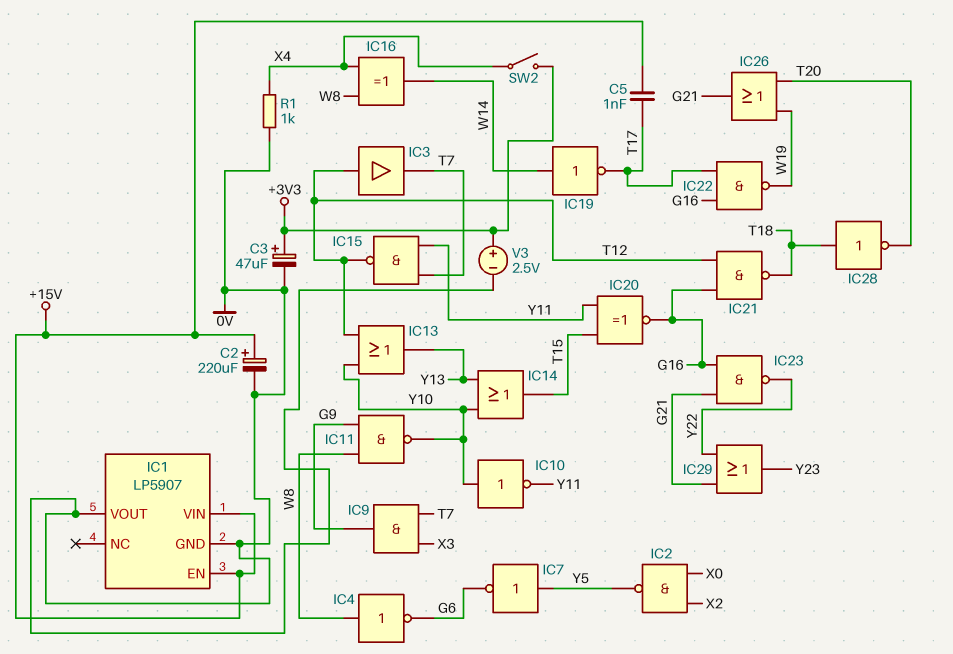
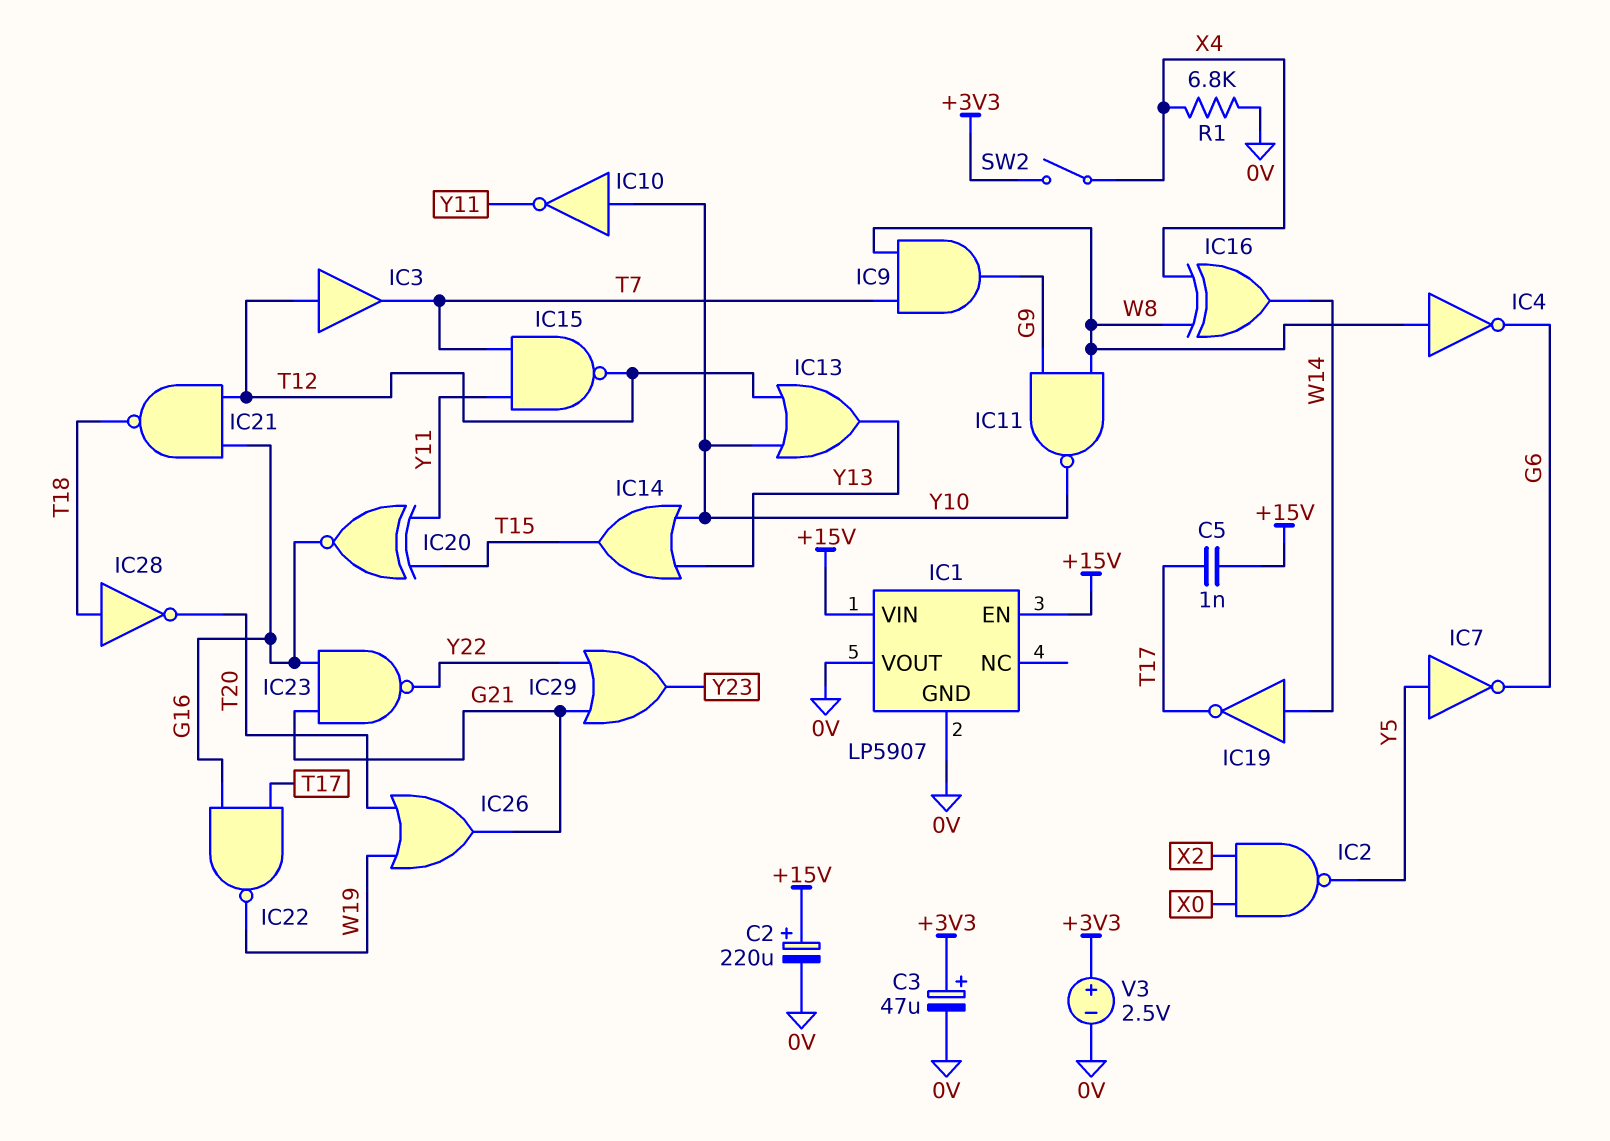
IC9: AND (in T7, in X3, out G9) -> AND (in T7, in W8, out G9)
R1: 1k (0V, X4) -> 6.8k (0V, X4)

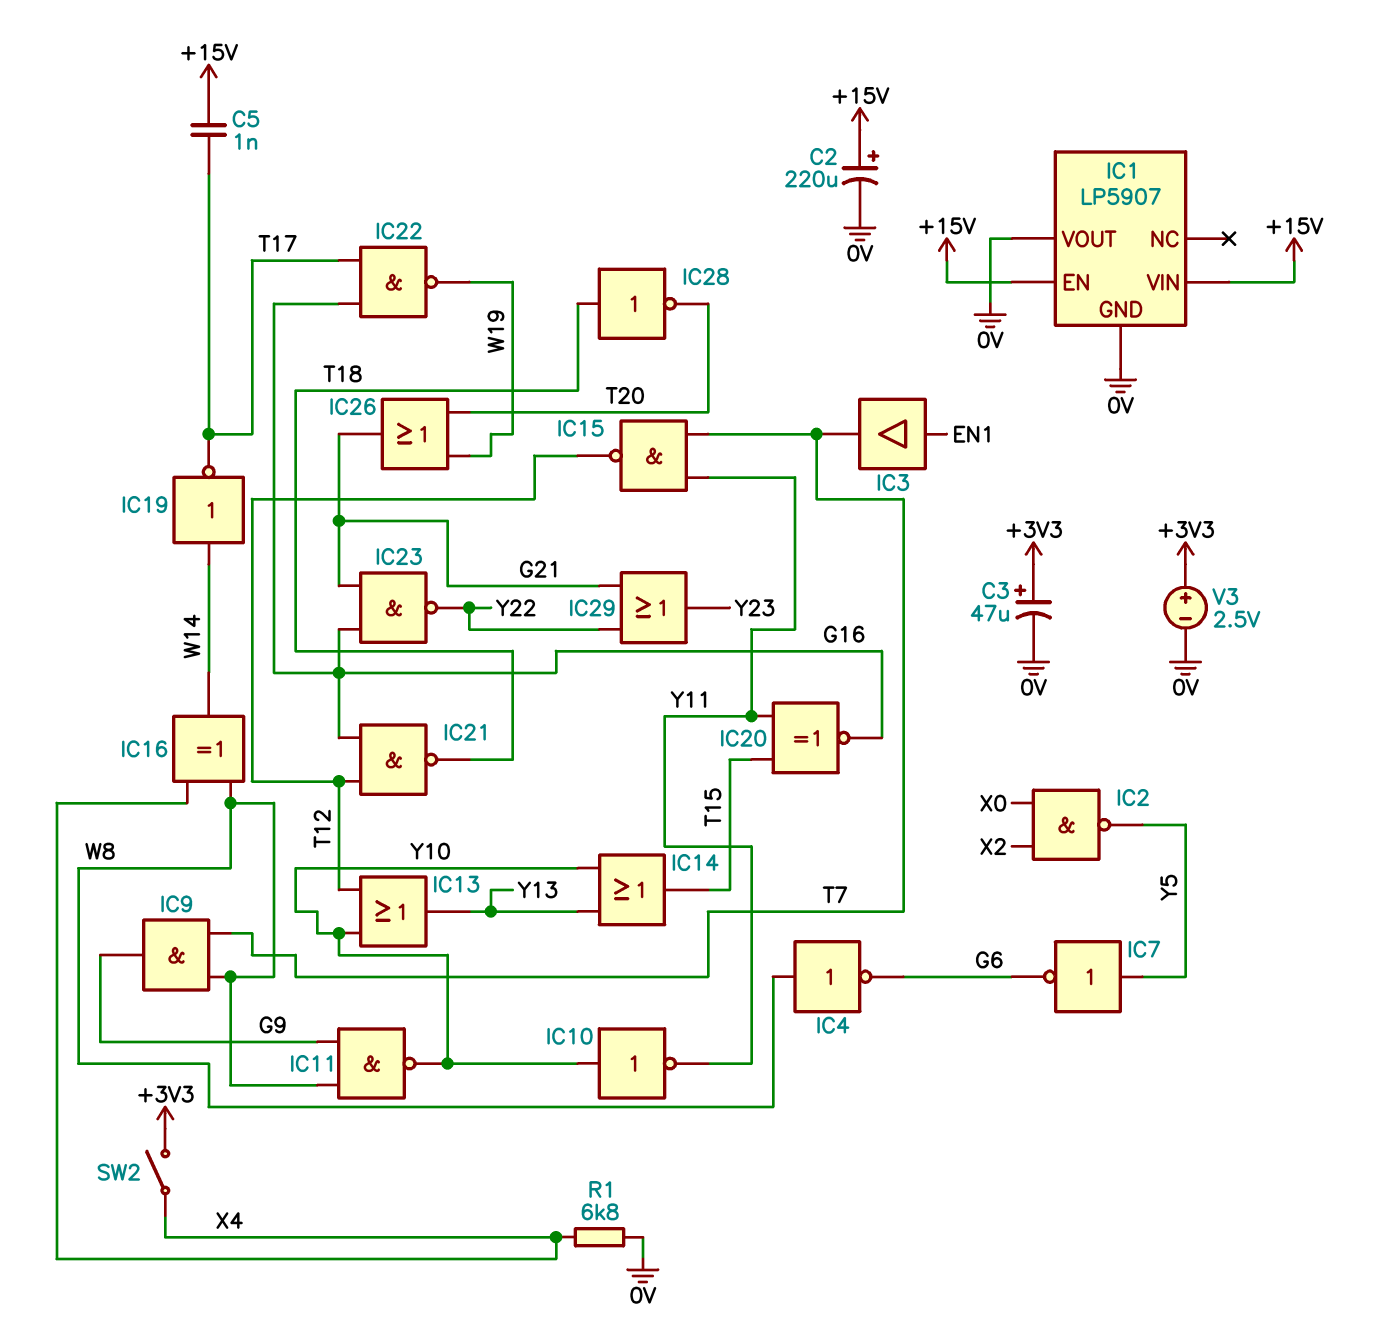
IC3: buffer (in T12, out T7) -> buffer (in EN1, out T7)

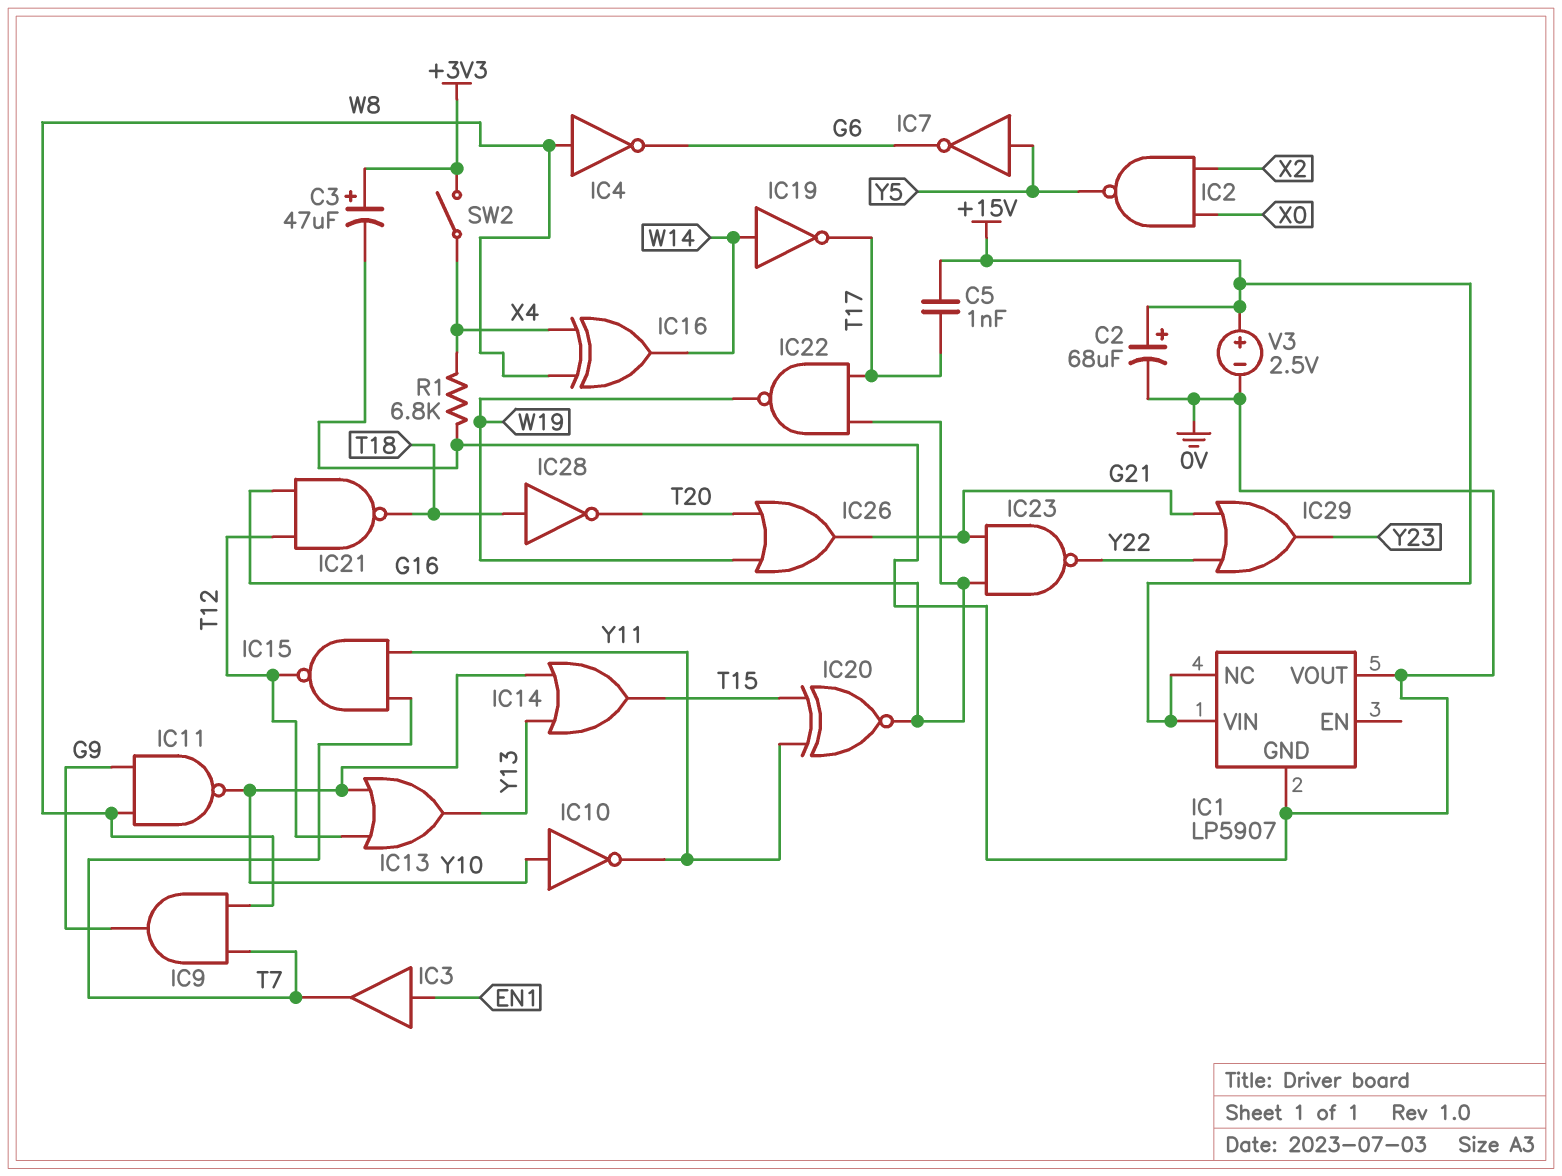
C2: 220uF (plus +15V, minus 0V) -> 68uF (plus +15V, minus 0V)
IC1 pin EN: +15V -> none
IC1 pin NC: none -> +15V
V3: 2.5V (plus +3V3, minus 0V) -> 2.5V (plus +15V, minus 0V)

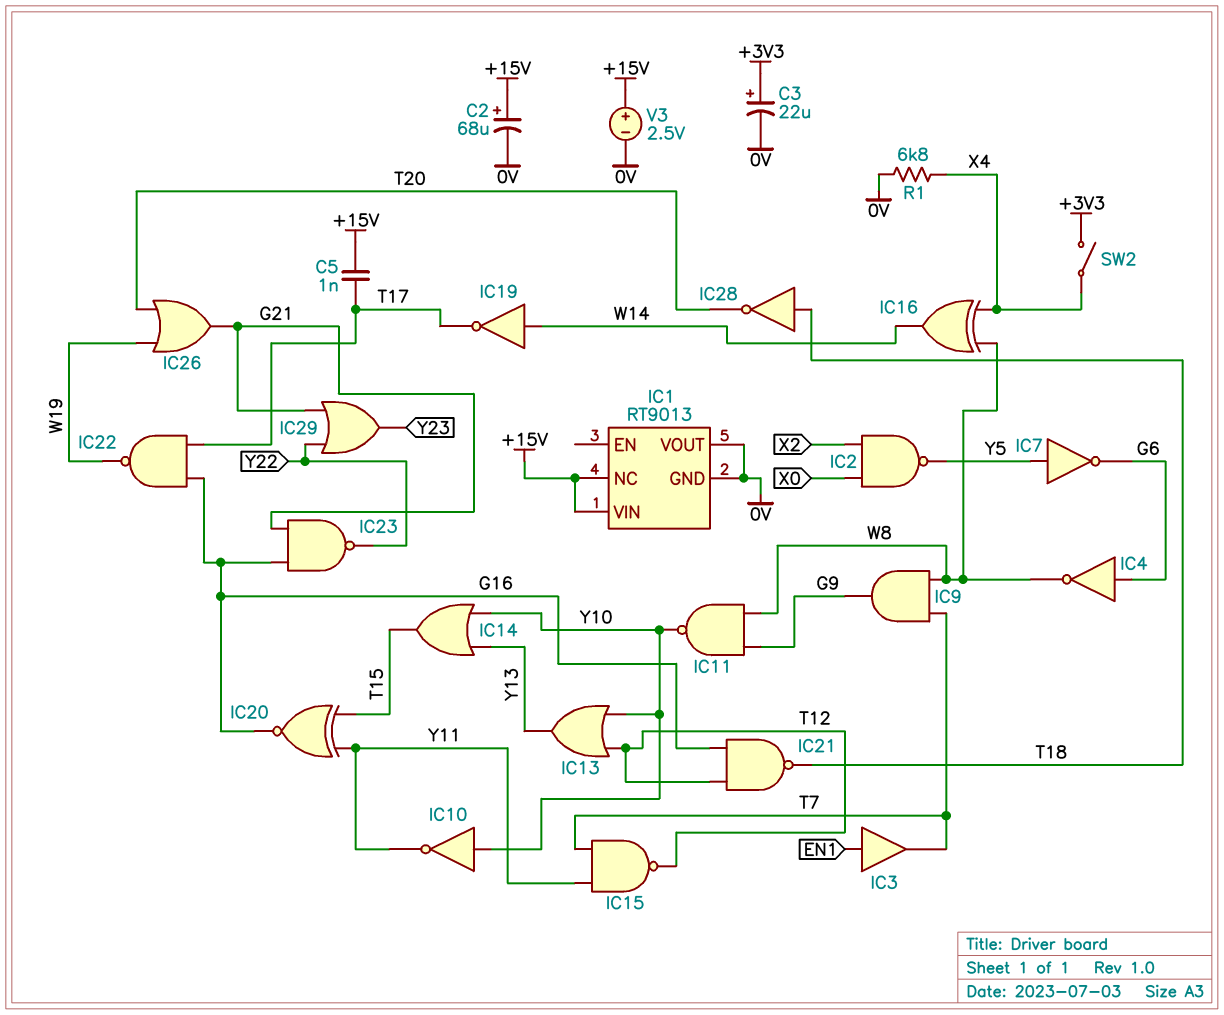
C3: 47uF (plus +3V3, minus 0V) -> 22uF (plus +3V3, minus 0V)
IC1: LP5907 -> RT9013
IC4: NOT (in W8, out G6) -> NOT (in G6, out W8)

